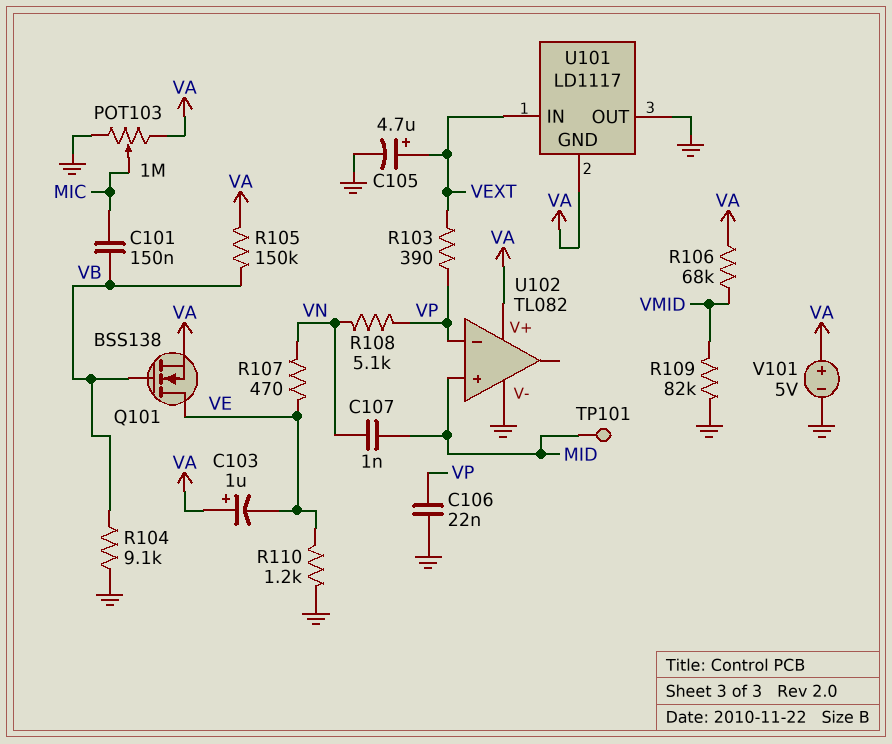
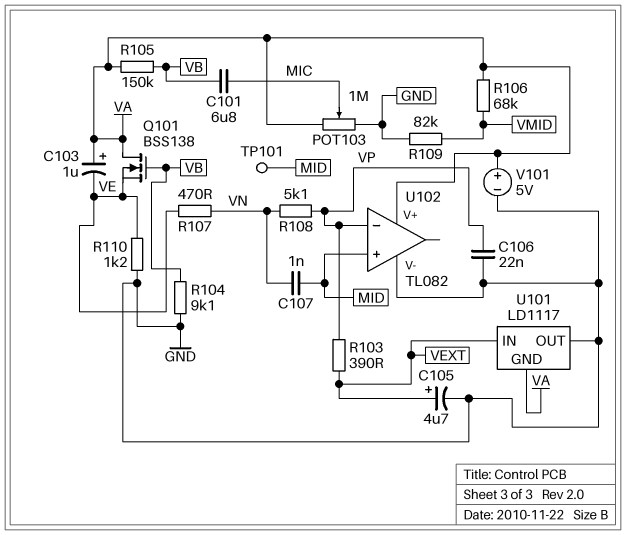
C101: 150nF (MIC, VB) -> 6.8uF (MIC, VB)
Q101: NMOS BSS138 (G VB, D VE, S VA) -> NMOS BSS138 (G VB, D VA, S VE)

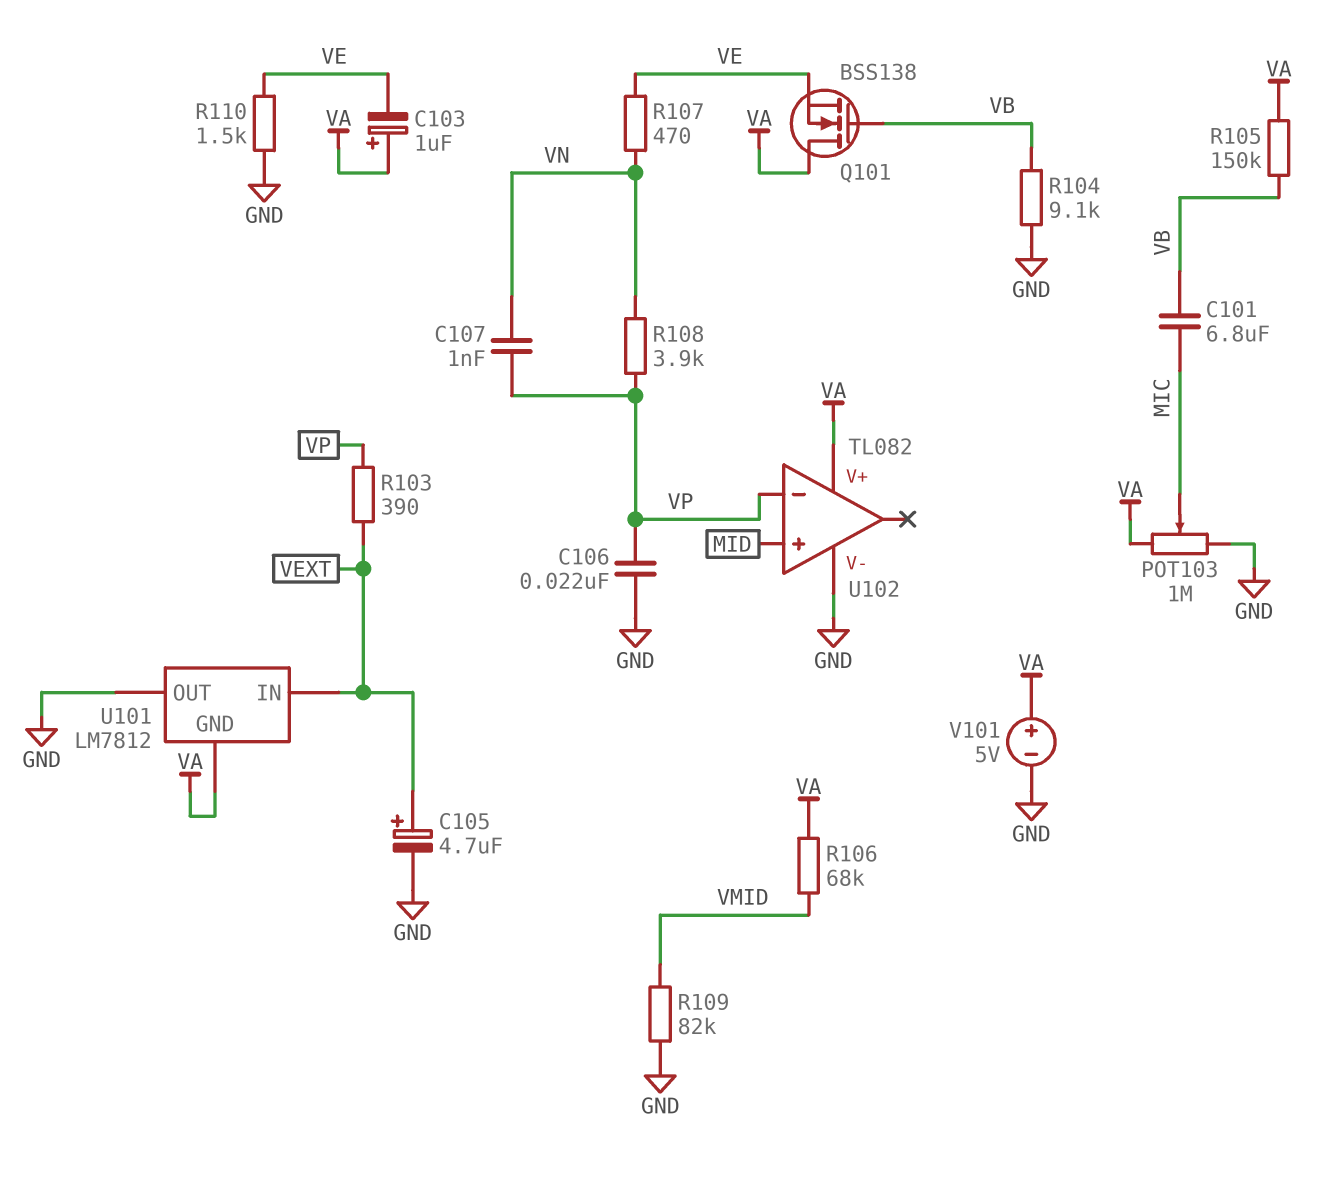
C107: 1nF (MID, VN) -> 1nF (VN, VP)
R108: 5.1k (VN, VP) -> 3.9k (VN, VP)
R110: 1.2k (GND, VE) -> 1.5k (GND, VE)
TP101: test point (MID) -> none
U101: LD1117 -> LM7812

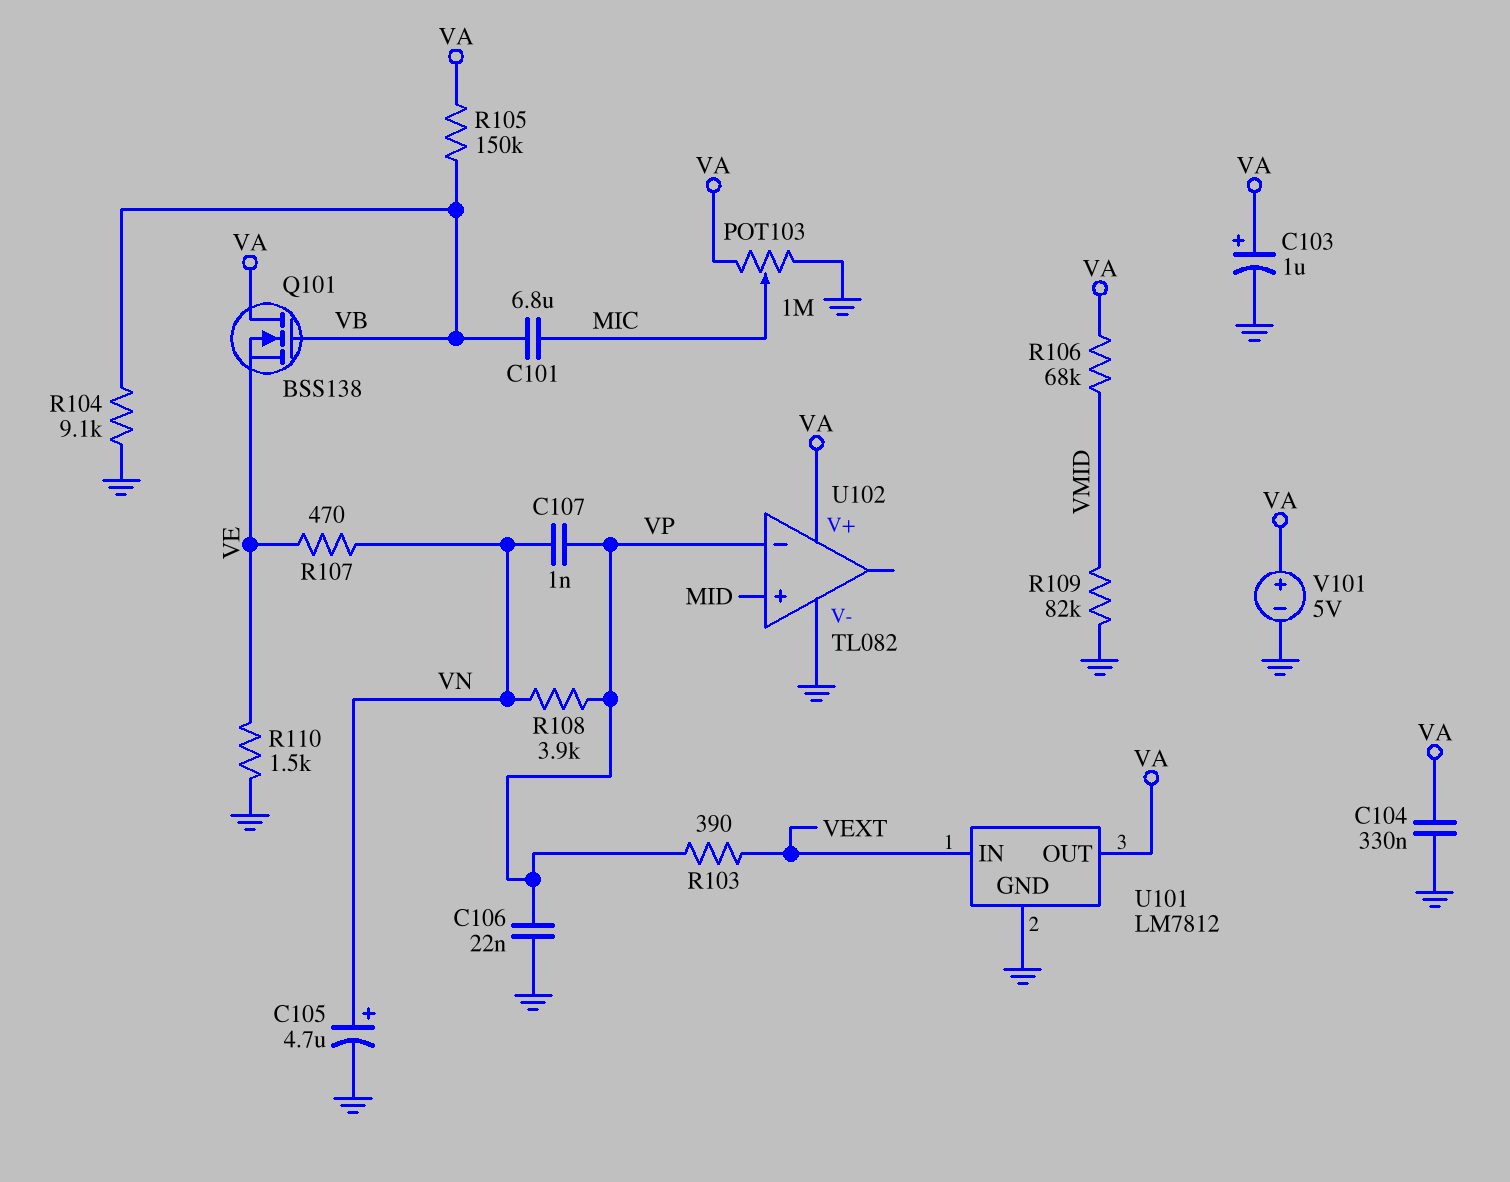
C103: 1uF (plus VA, minus VE) -> 1uF (plus VA, minus GND)
C104: none -> 330nF (GND, VA)
C105: 4.7uF (plus VEXT, minus GND) -> 4.7uF (plus VN, minus GND)
U101 pin GND: VA -> GND
U101 pin OUT: GND -> VA

